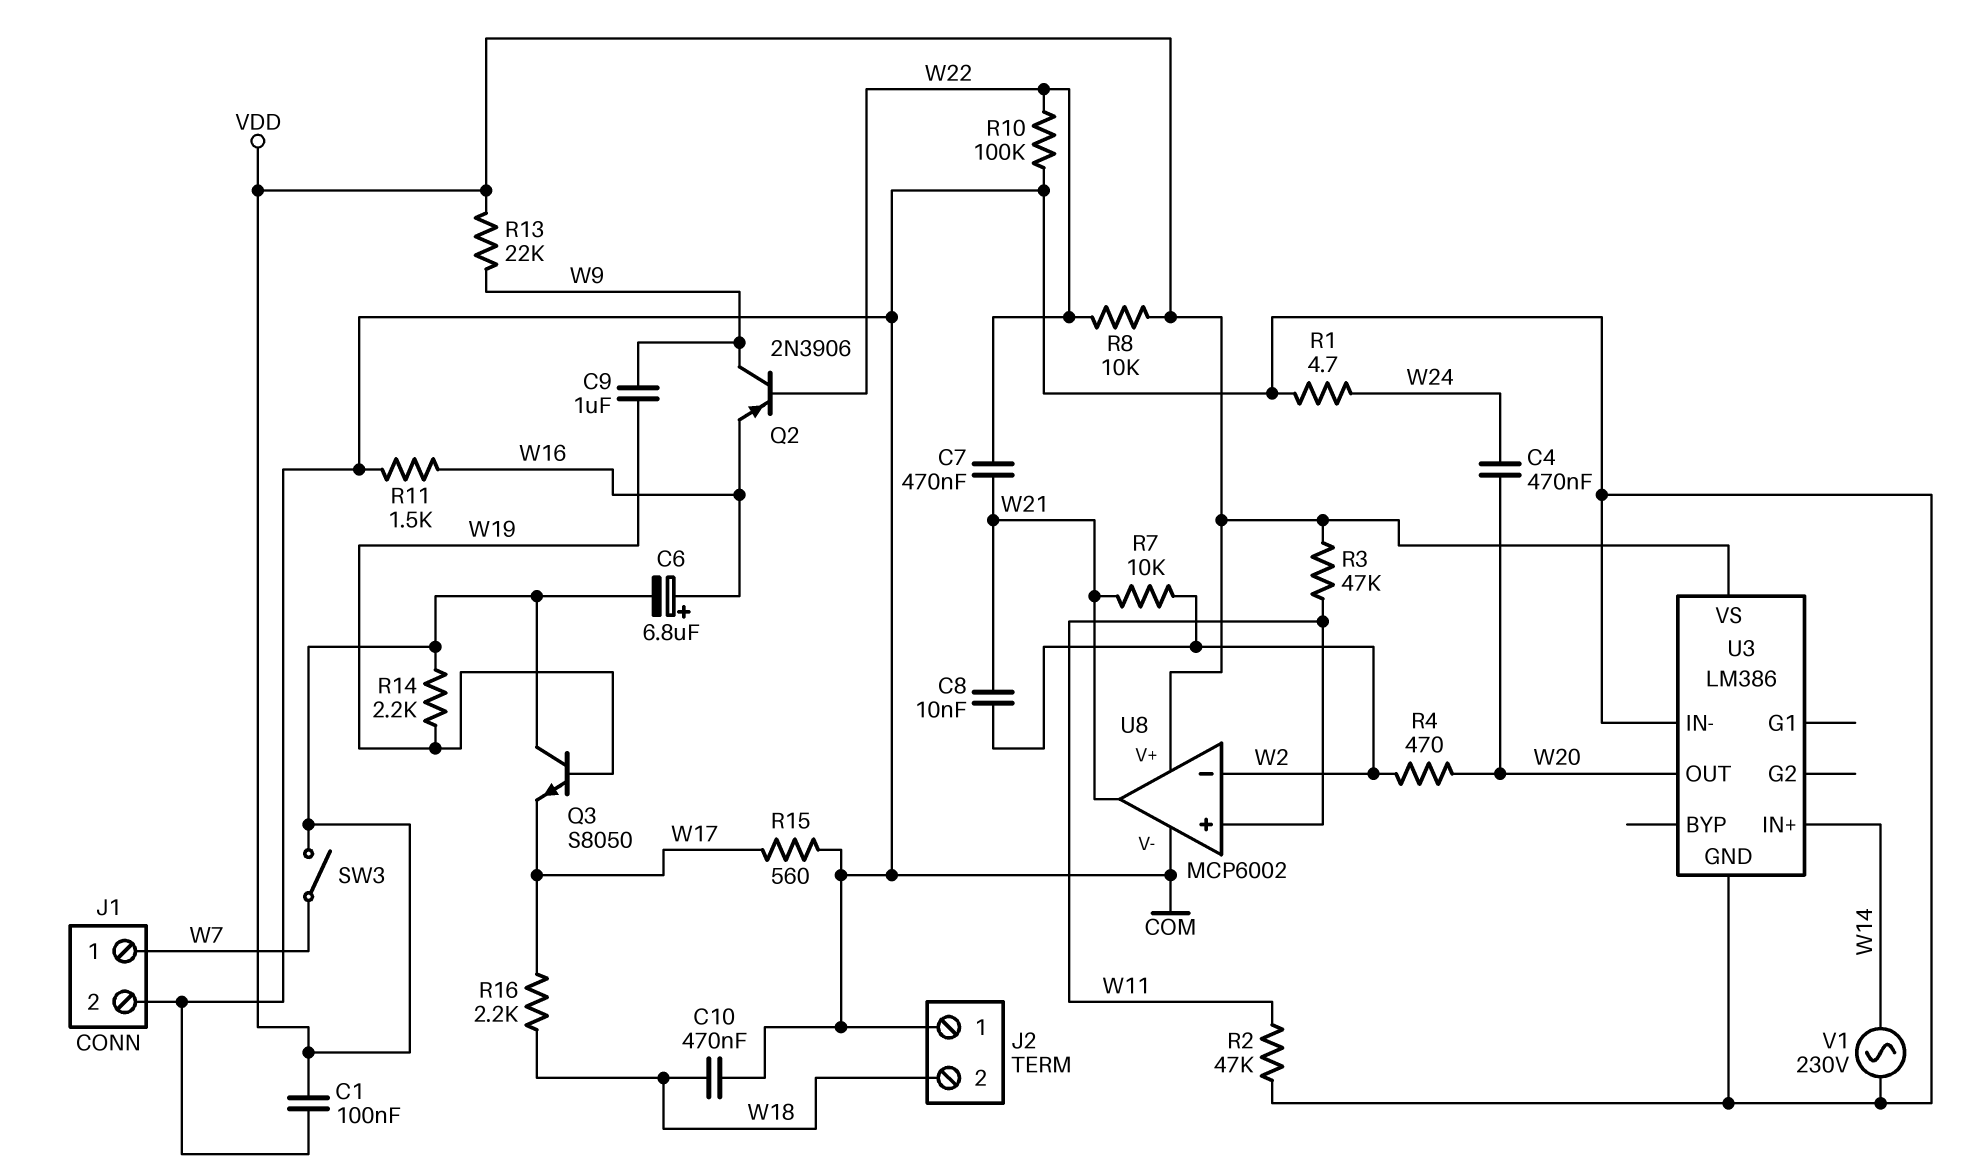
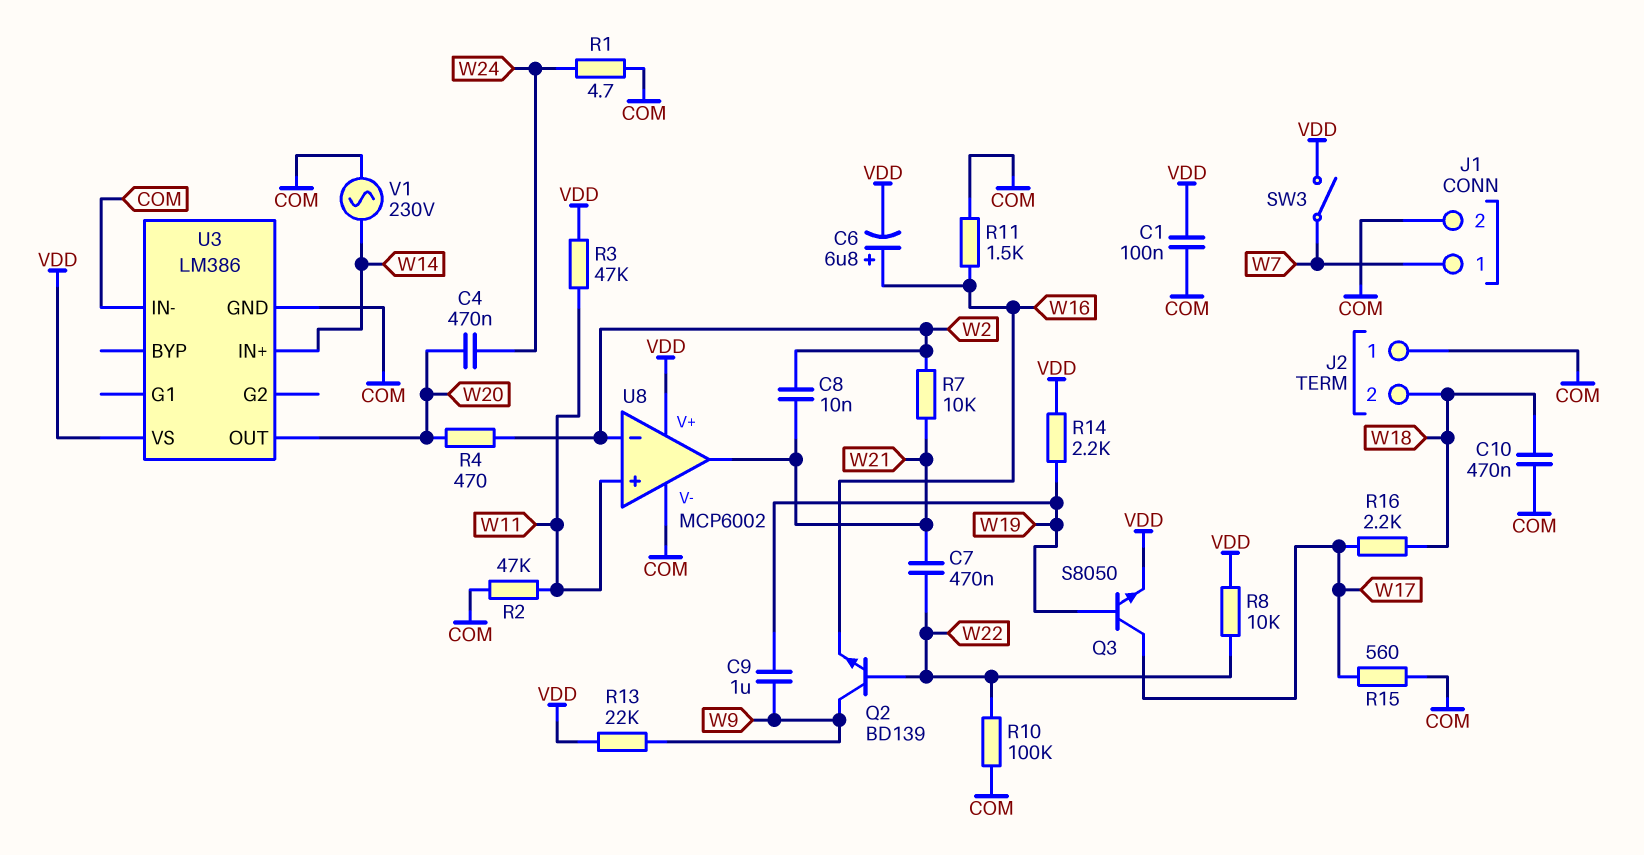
Q2: PNP 2N3906 (B W22, C W9, E W16) -> NPN BD139 (B W22, C W9, E W16)
Q3: NPN S8050 (B W19, C VDD, E W17) -> NPN S8050 (B W19, C W17, E VDD)

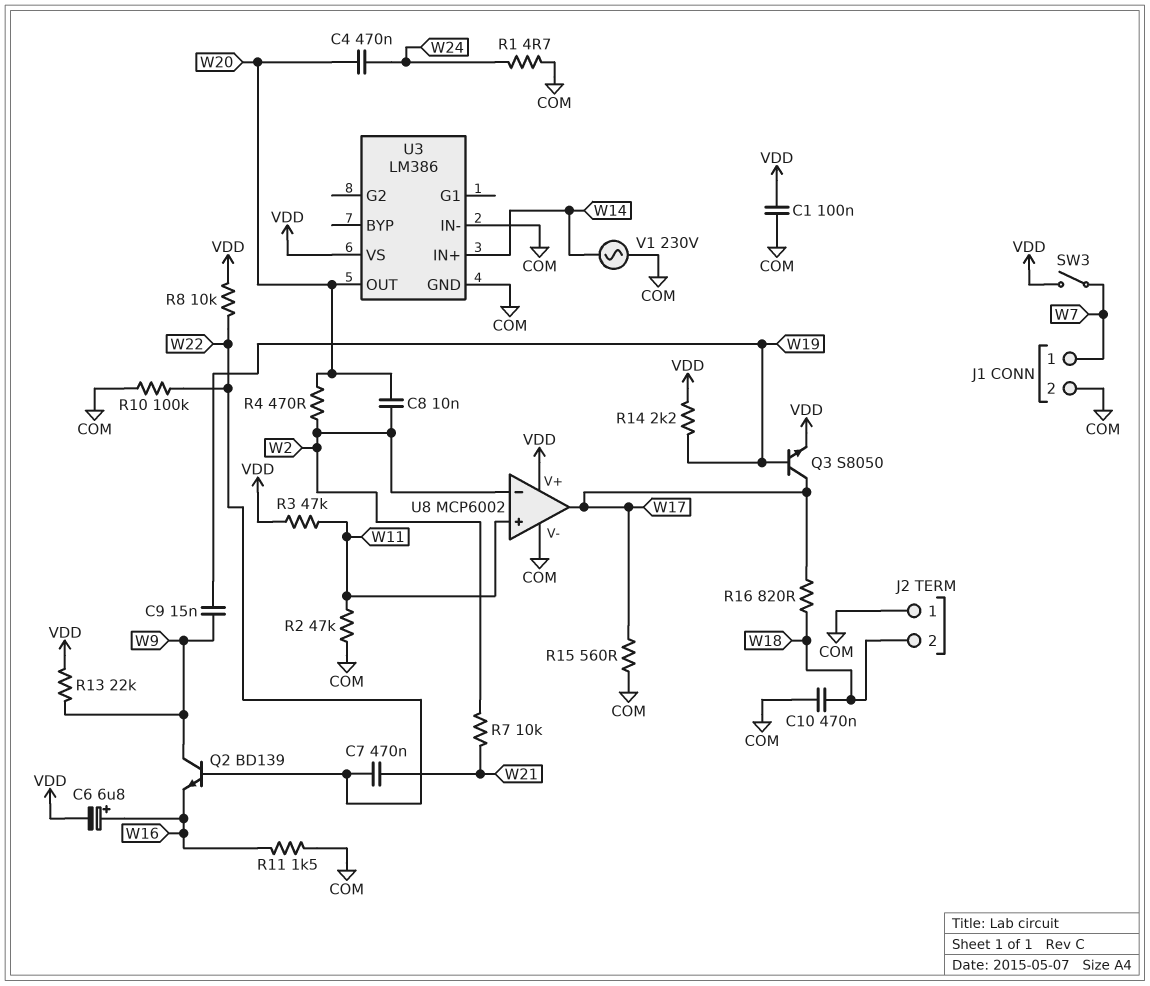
C8: 10nF (W2, W21) -> 10nF (W2, W20)
C9: 1uF (W9, W19) -> 15nF (W9, W19)
R16: 2.2k (W17, W18) -> 820 (W17, W18)
U8 pin out: W21 -> W17

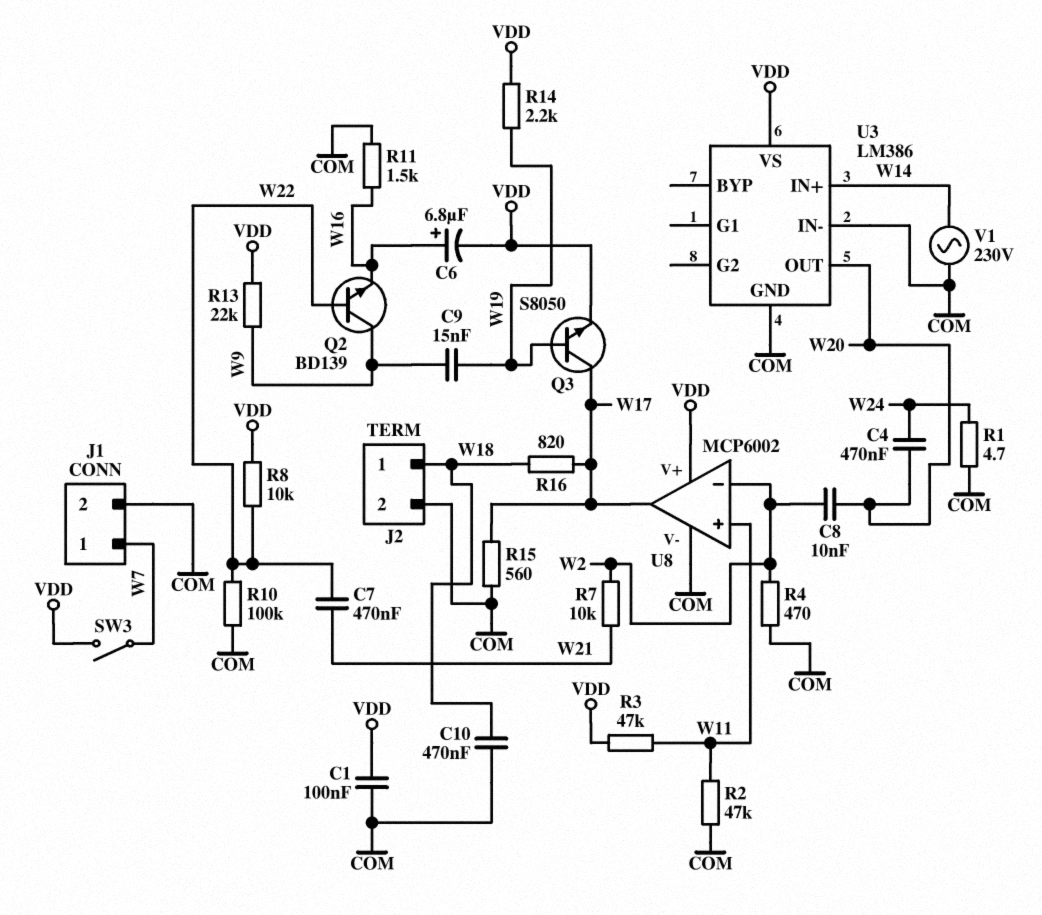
J2 pin 1: COM -> W18
J2 pin 2: W18 -> COM
R4: 470 (W2, W20) -> 470 (COM, W2)

